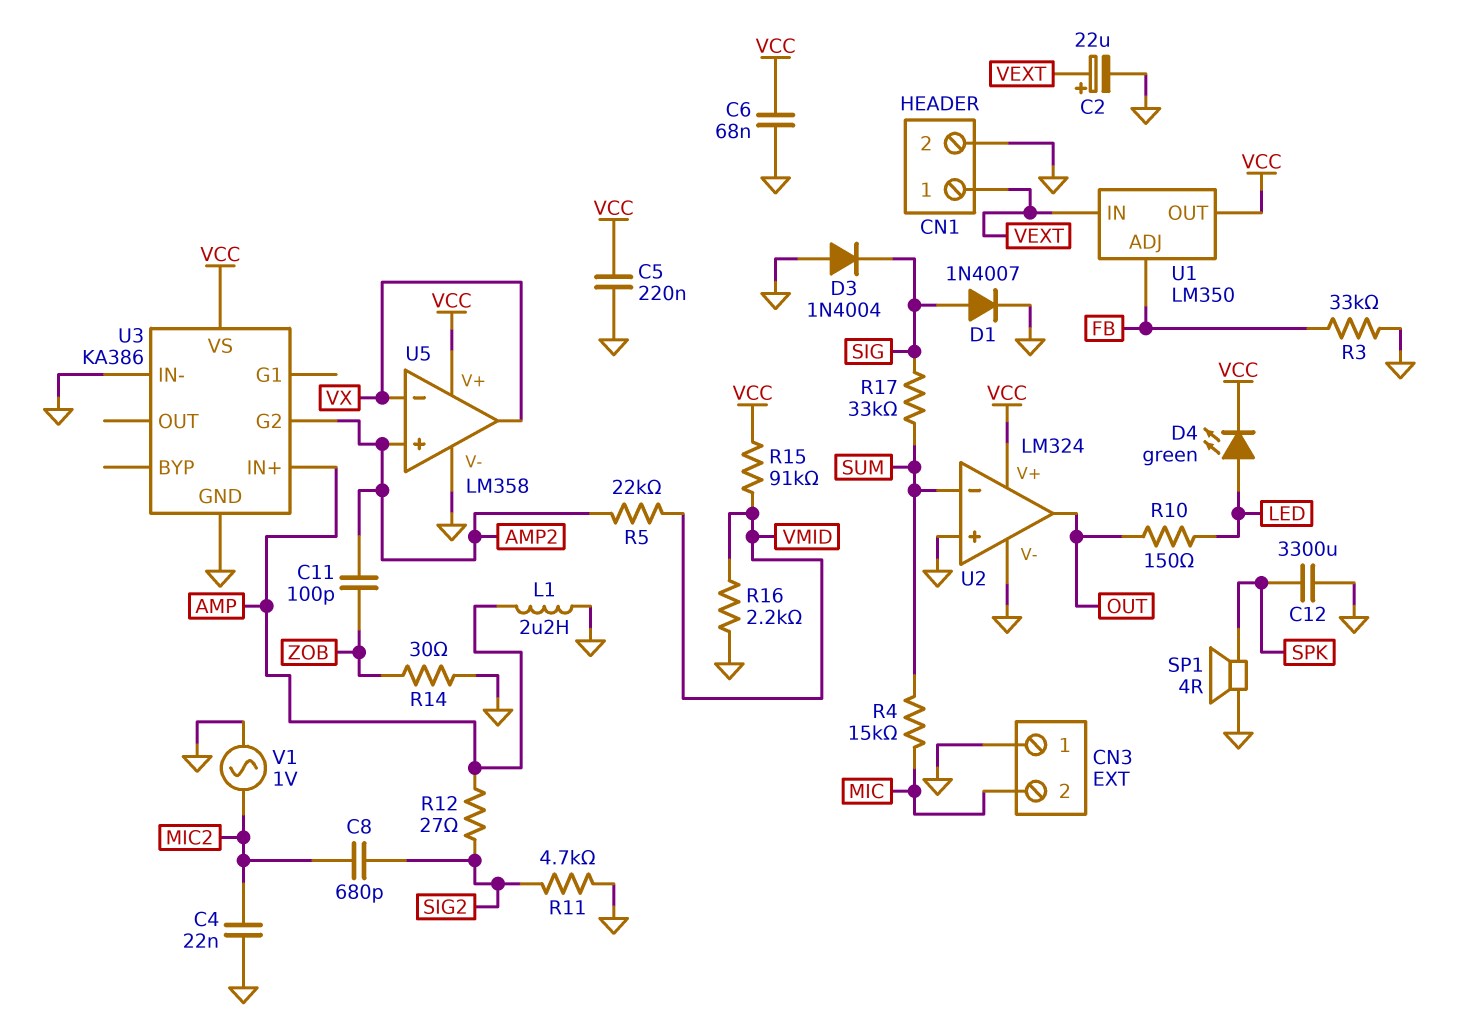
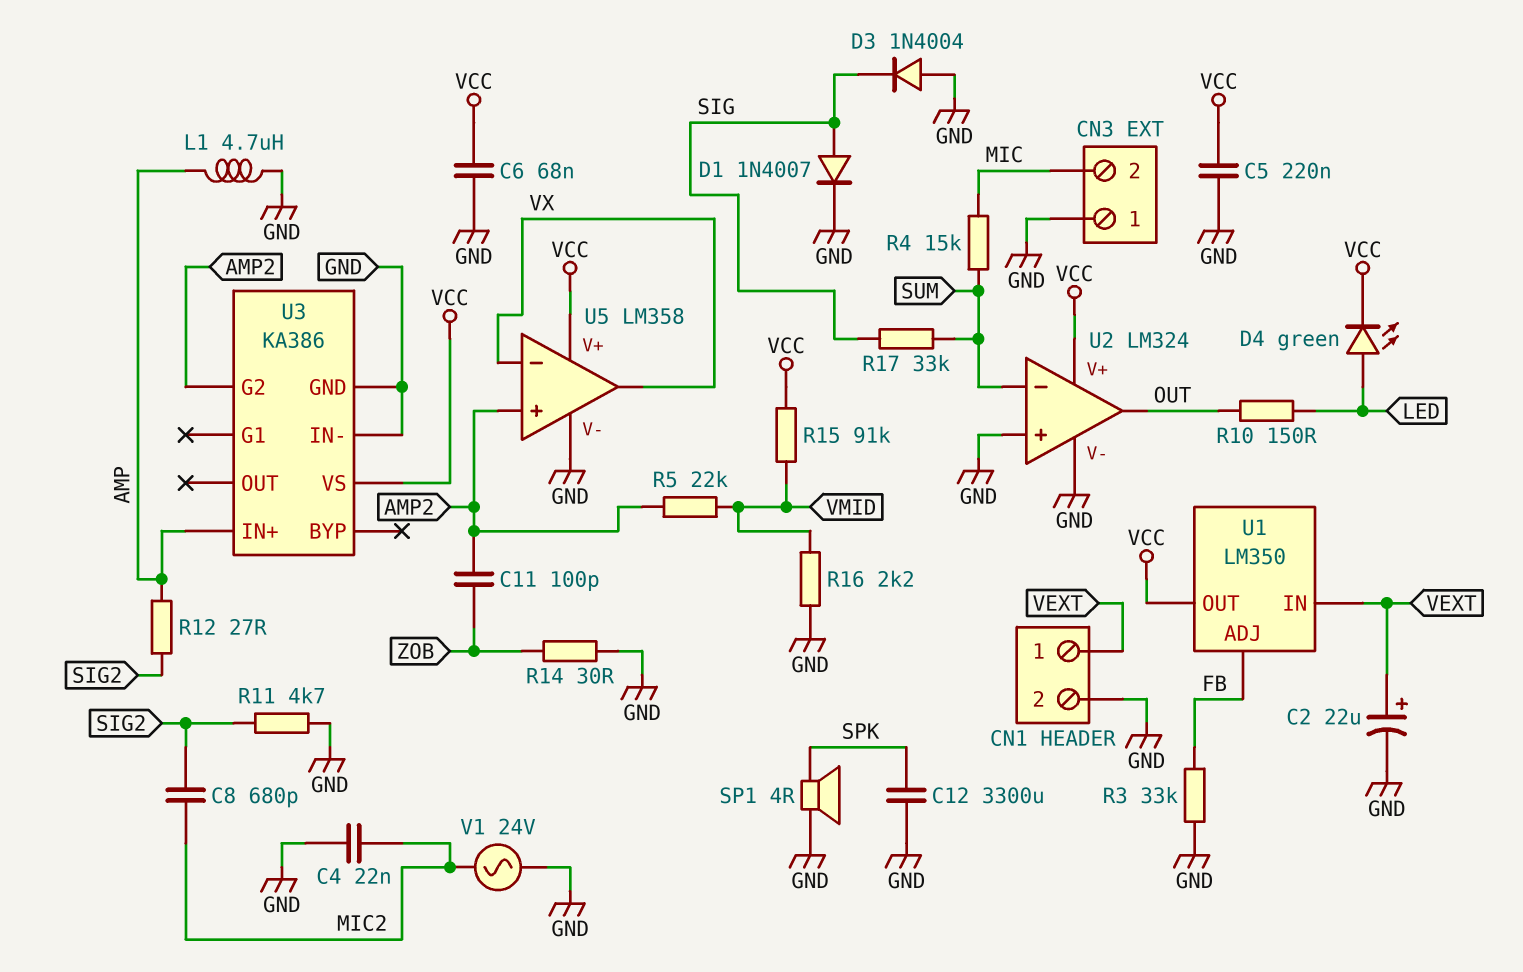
L1: 2.2uH (AMP, GND) -> 4.7uH (AMP, GND)
V1: AC 1V (GND, MIC2) -> AC 24V (GND, MIC2)

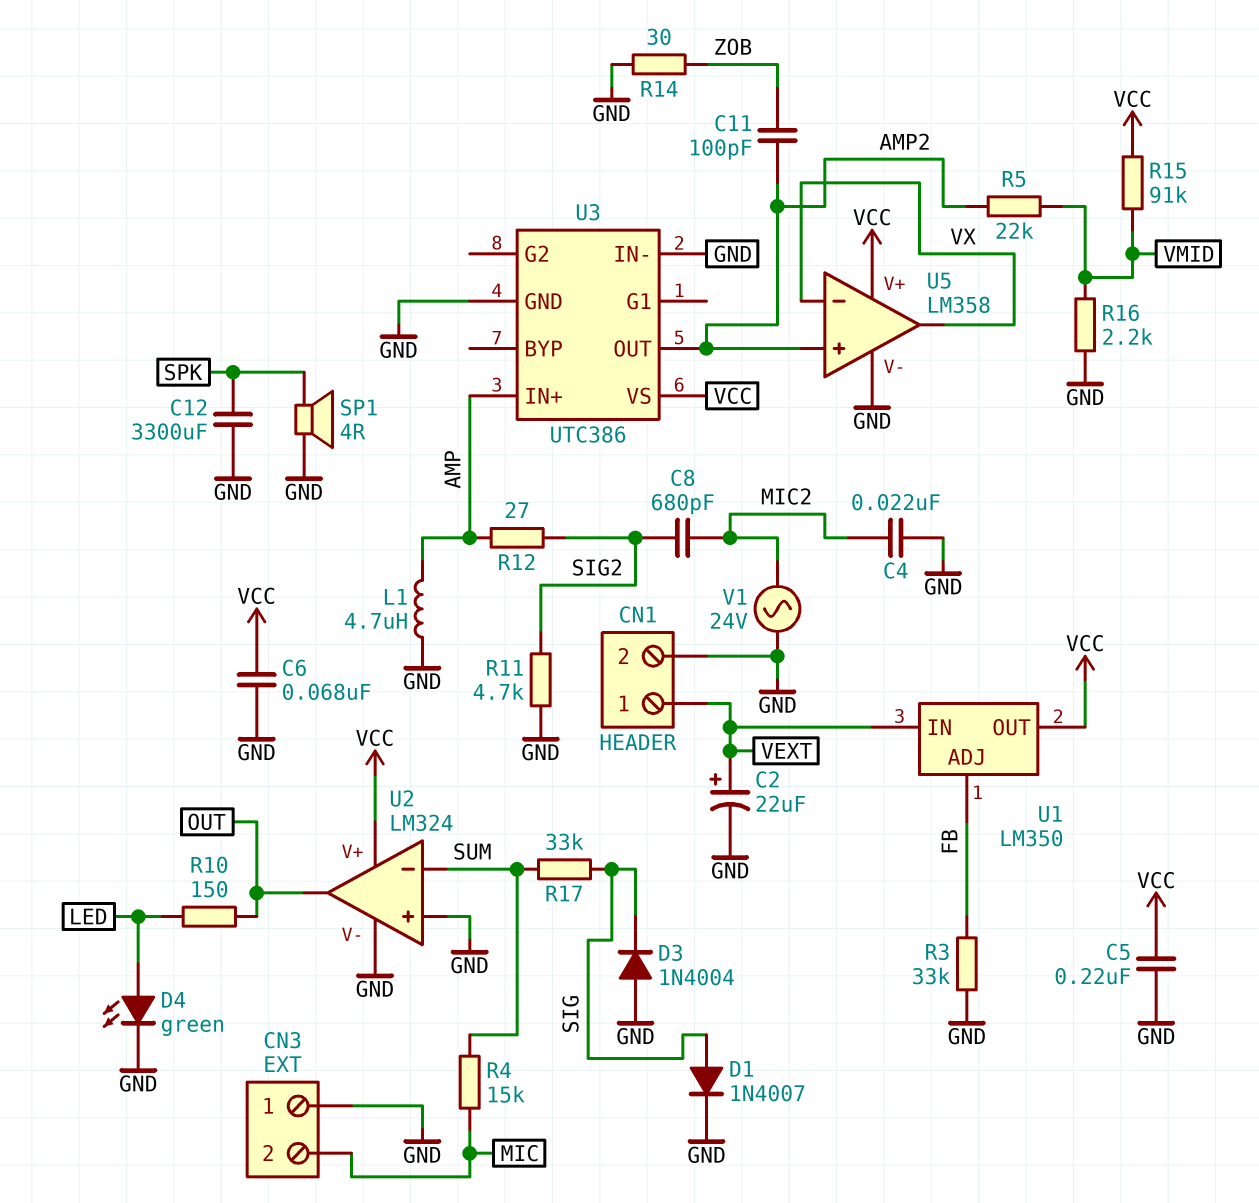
D4: LED green (A LED, K VCC) -> LED green (A LED, K GND)
U3: KA386 -> UTC386
U3 pin G2: AMP2 -> none
U3 pin OUT: none -> AMP2

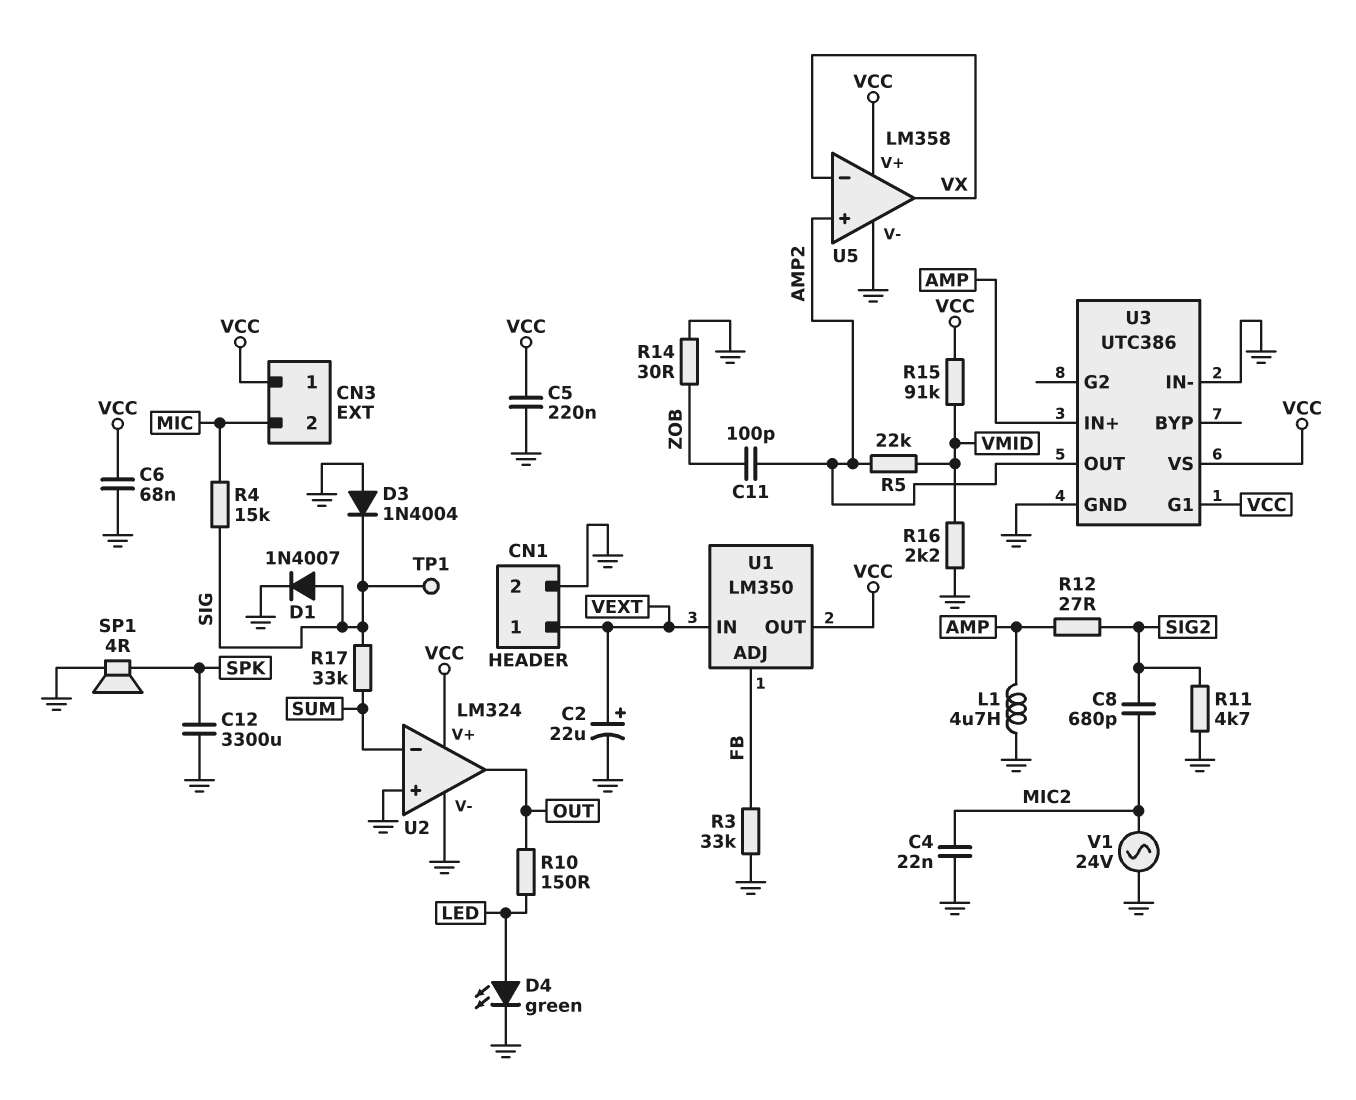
CN3 pin 1: GND -> VCC
R4: 15k (MIC, SUM) -> 15k (MIC, SIG)
TP1: none -> test point (SIG)
U3 pin G1: none -> VCC

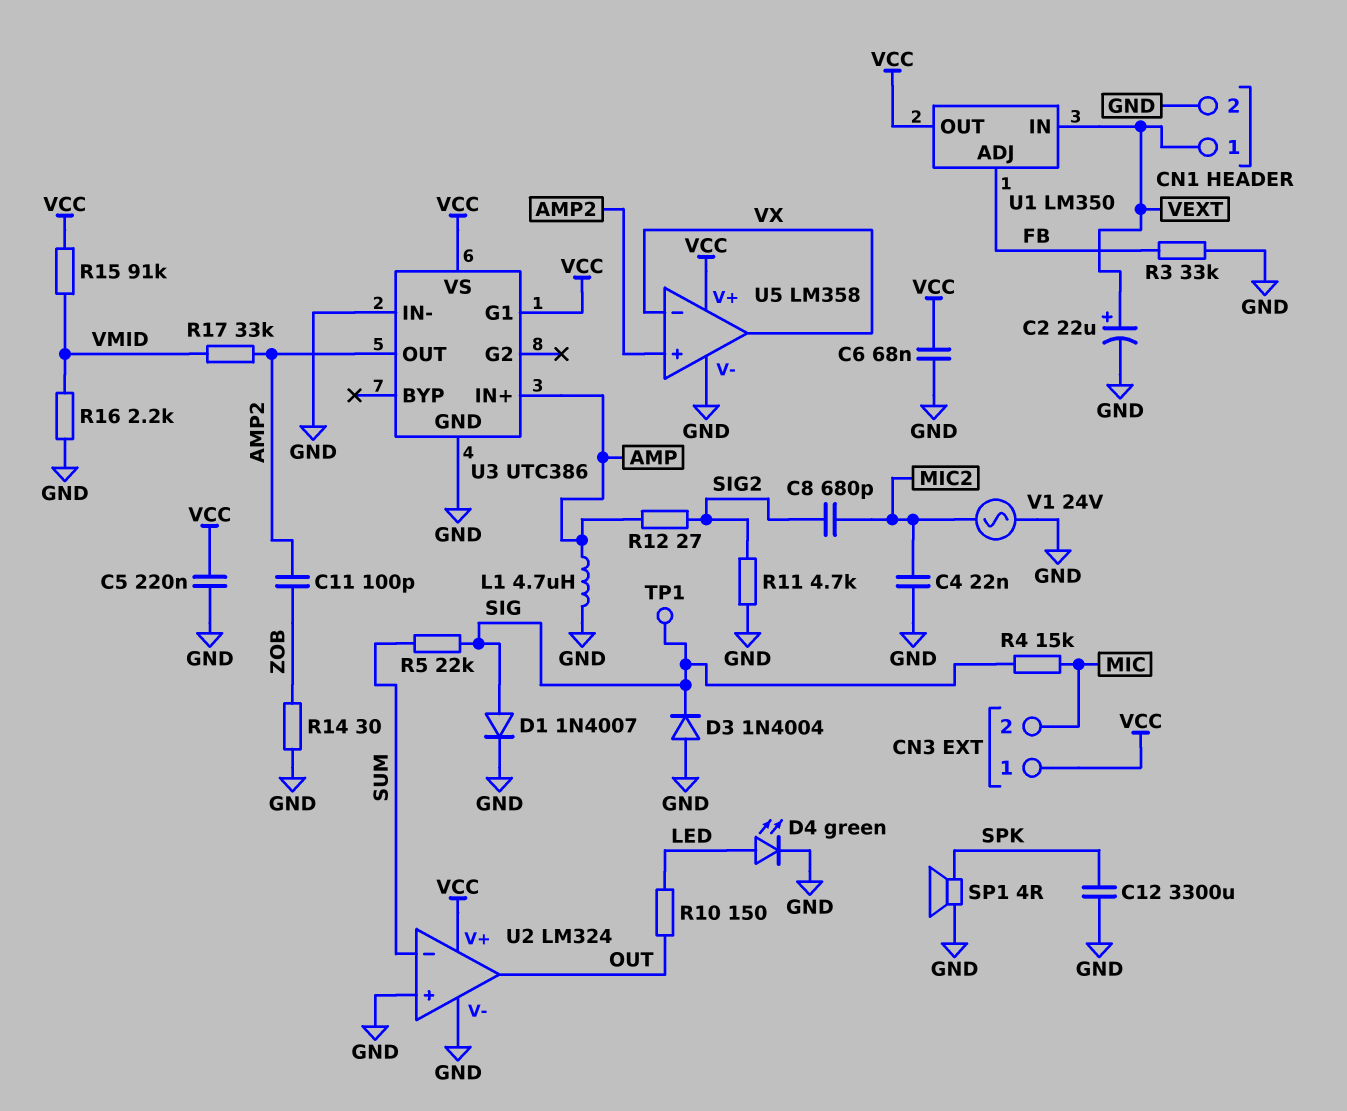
R5: 22k (AMP2, VMID) -> 22k (SIG, SUM)
R17: 33k (SIG, SUM) -> 33k (AMP2, VMID)

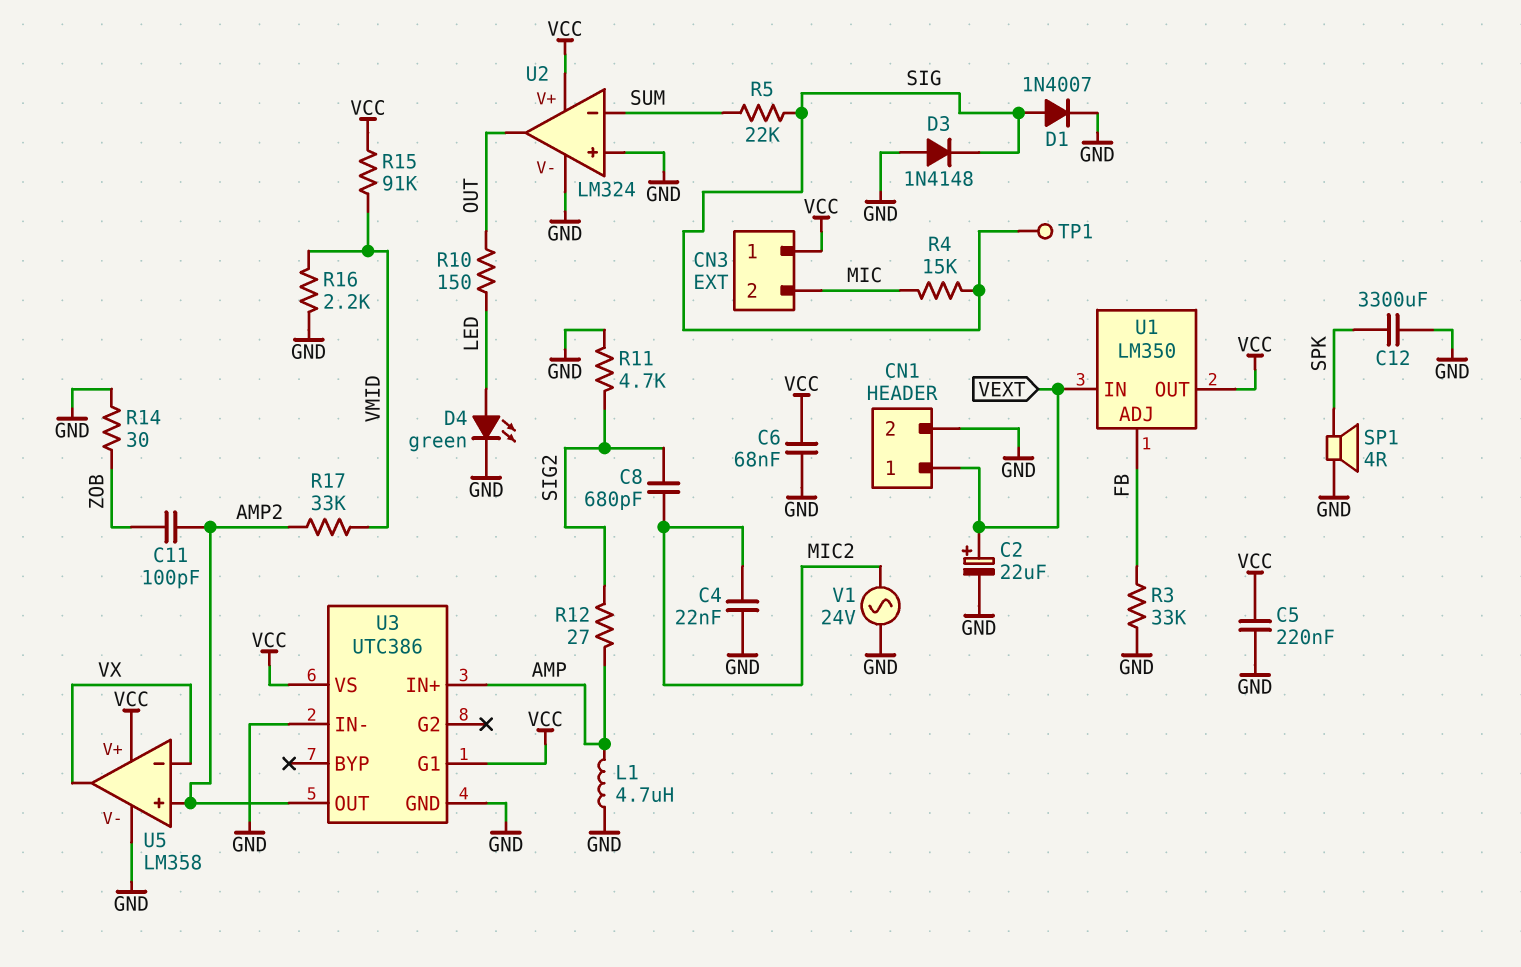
D3: diode 1N4004 (A GND, K SIG) -> diode 1N4148 (A GND, K SIG)

